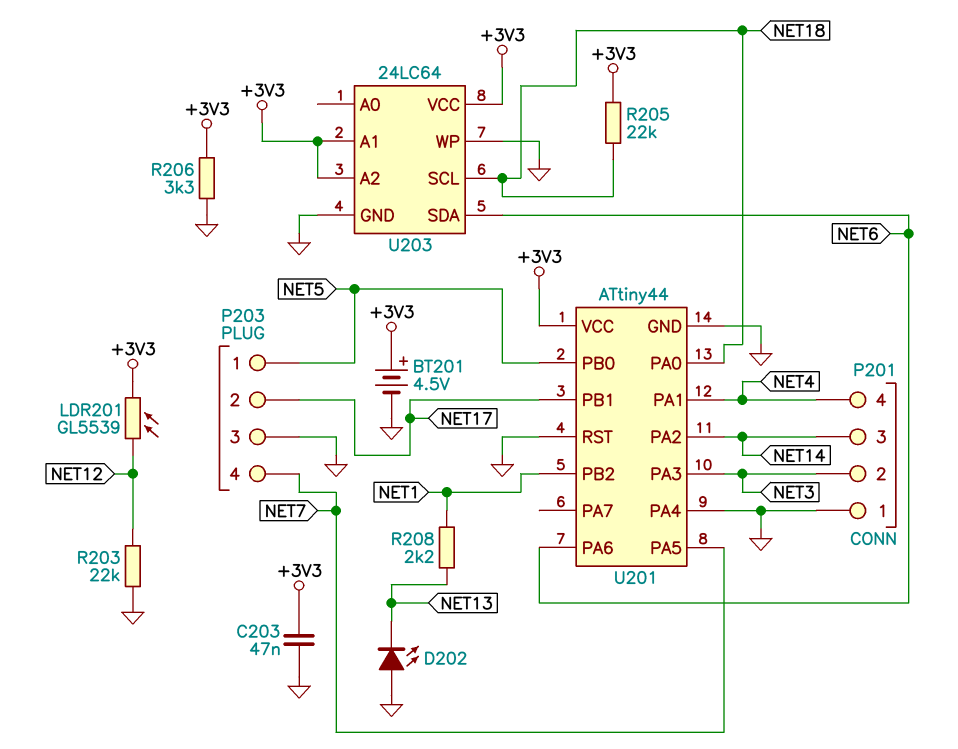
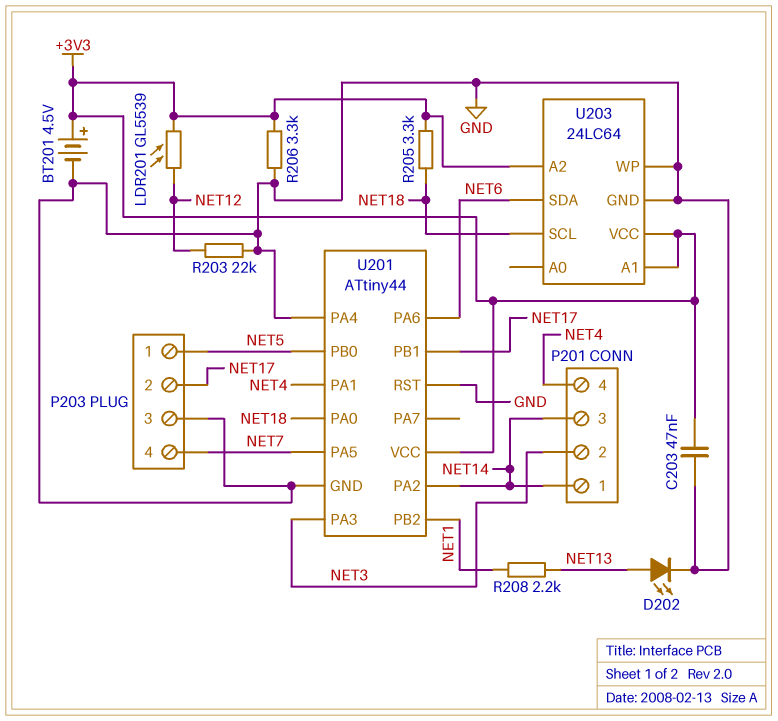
D202: LED (A GND, K NET13) -> LED (A NET13, K GND)
P201 pin 1: GND -> NET14
R205: 22k (+3V3, NET18) -> 3.3k (+3V3, NET18)

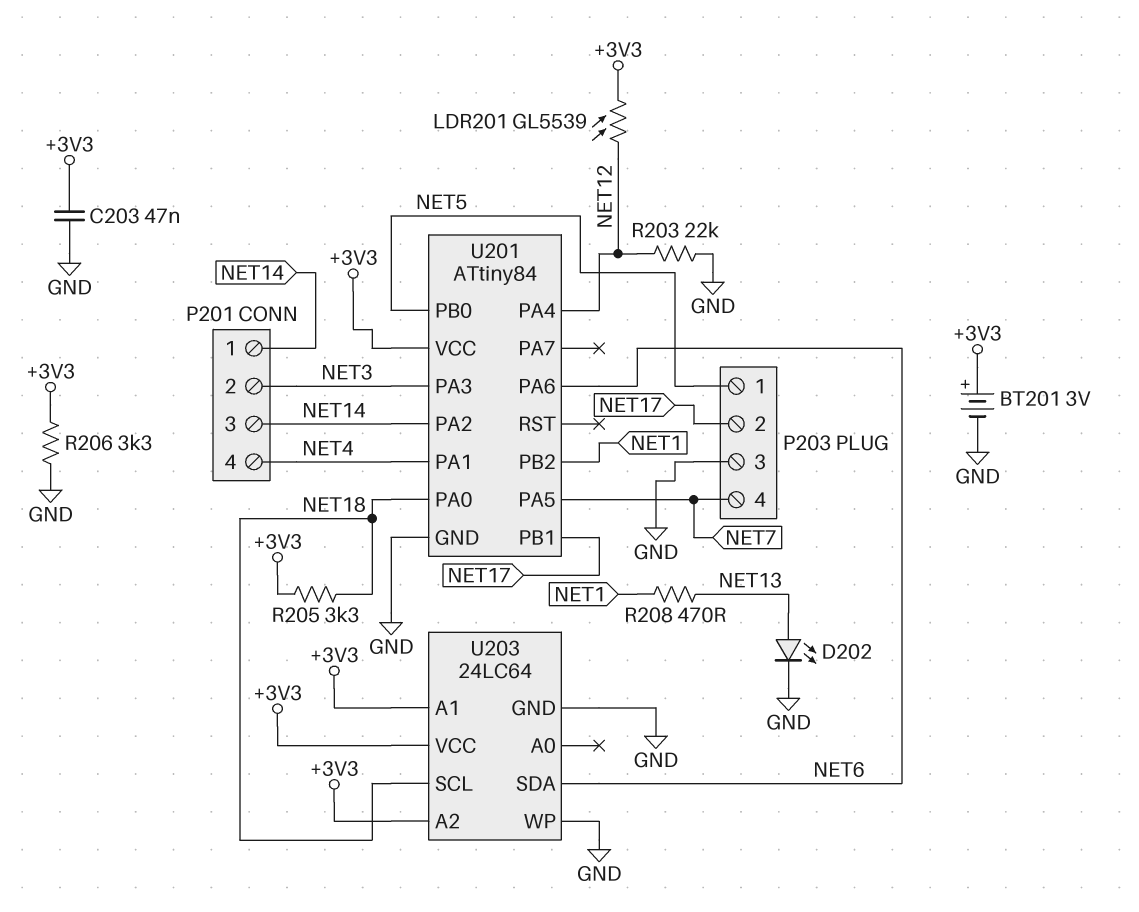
BT201: 4.5V (plus +3V3, minus GND) -> 3V (plus +3V3, minus GND)
R208: 2.2k (NET1, NET13) -> 470 (NET1, NET13)
U201: ATtiny44 -> ATtiny84
U201 pin PA4: GND -> NET12
U201 pin RST: GND -> none

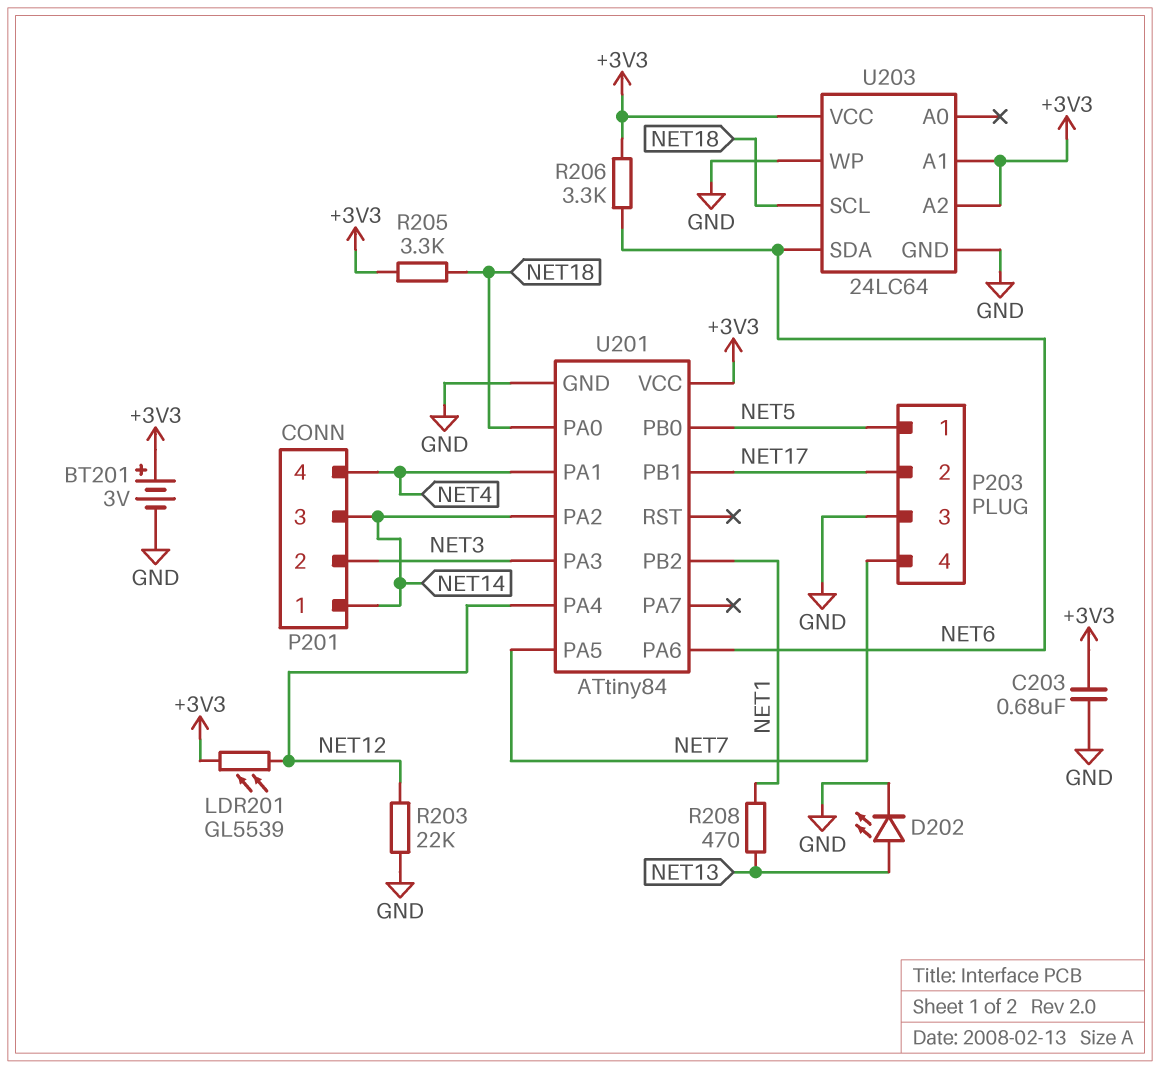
C203: 47nF (+3V3, GND) -> 680nF (+3V3, GND)
R206: 3.3k (+3V3, GND) -> 3.3k (+3V3, NET6)

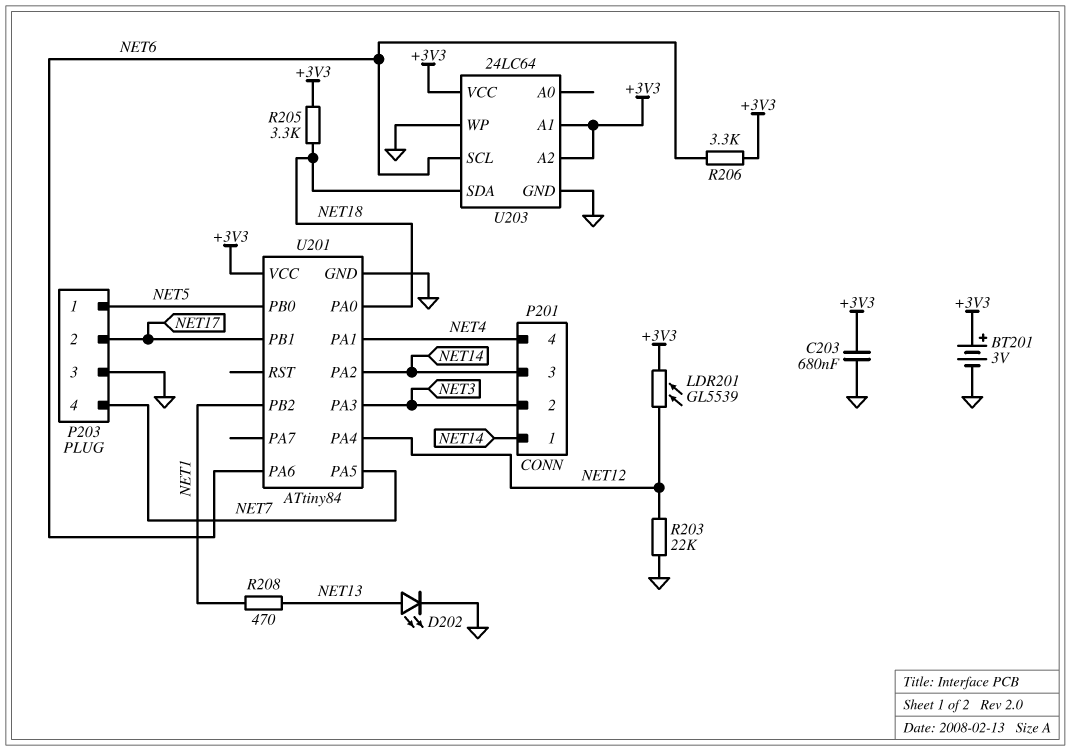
U203 pin SCL: NET18 -> NET6
U203 pin SDA: NET6 -> NET18

